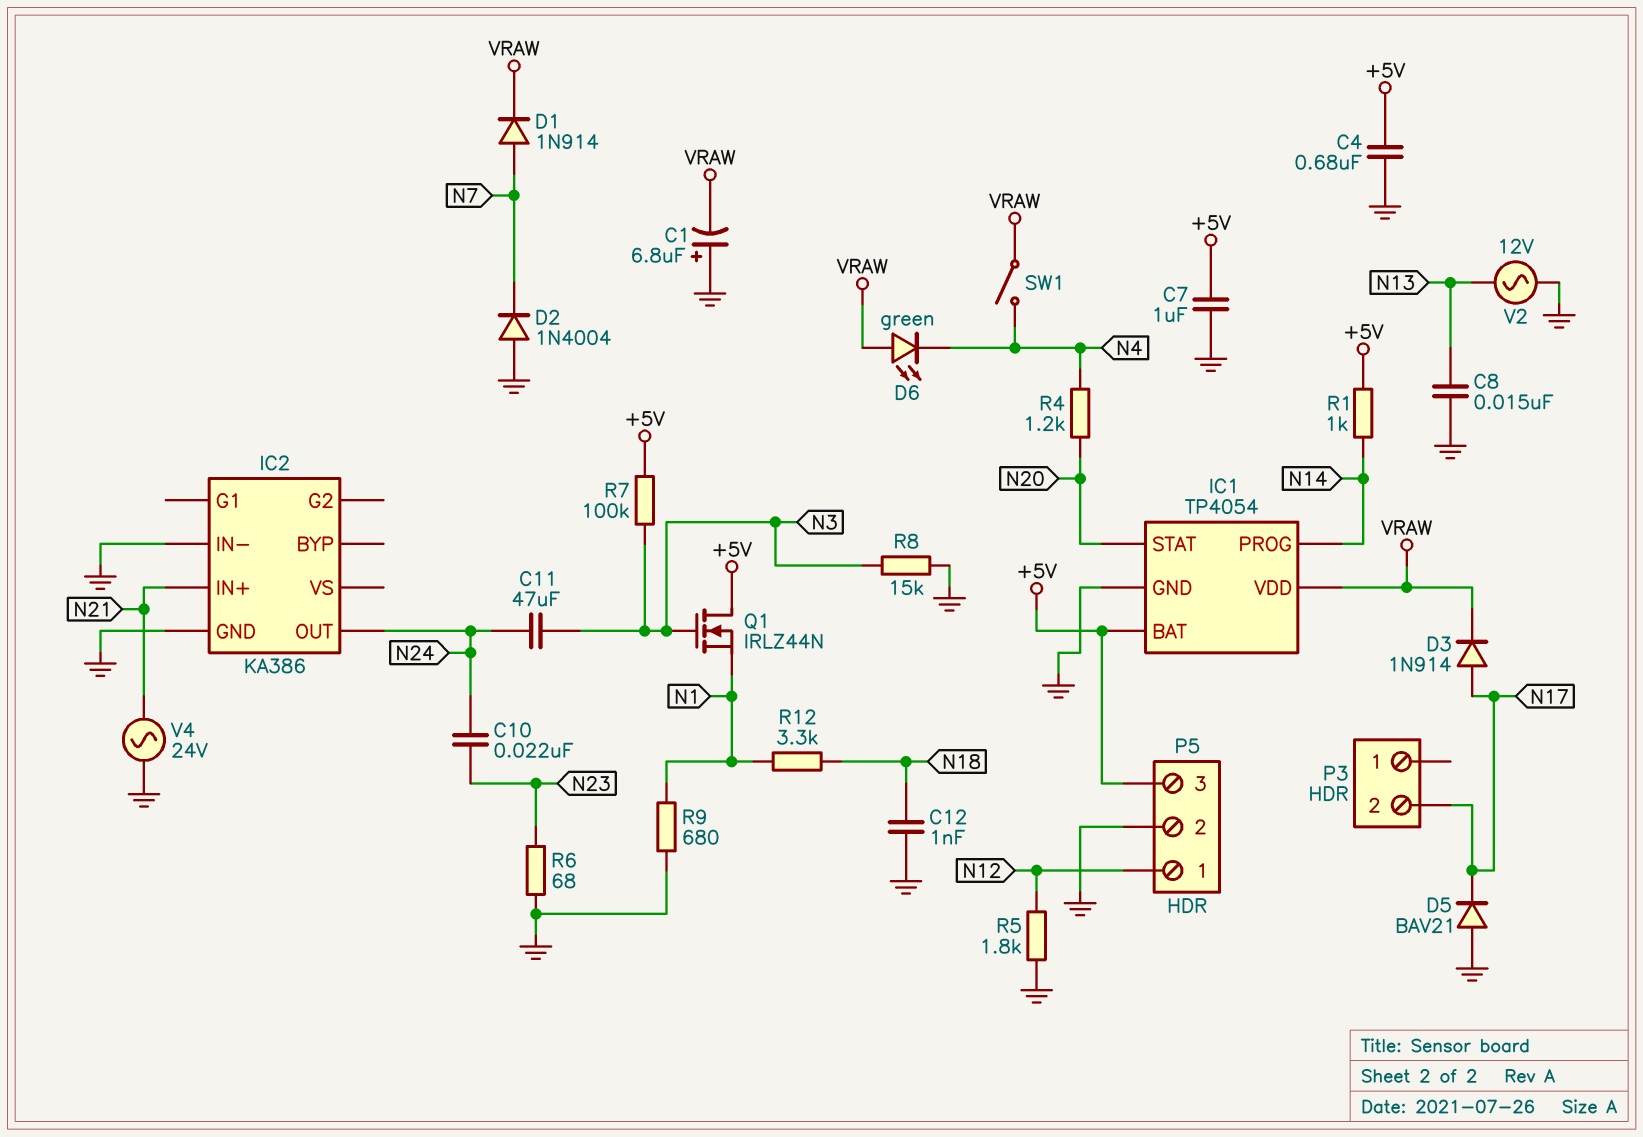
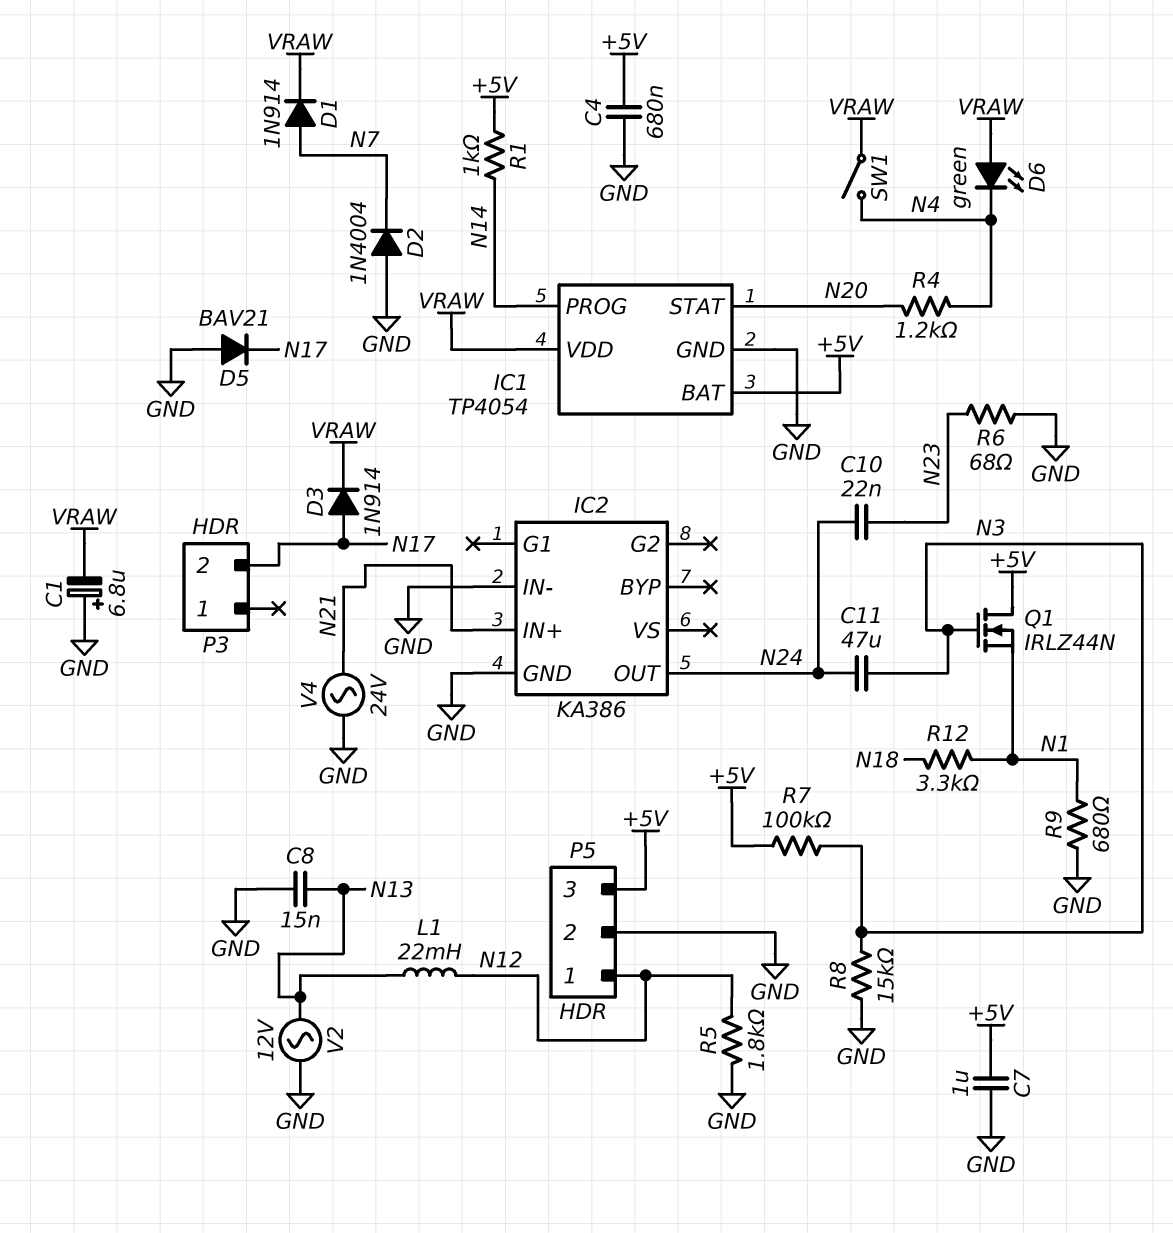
C12: 1nF (GND, N18) -> none
L1: none -> 22mH (N12, N13)

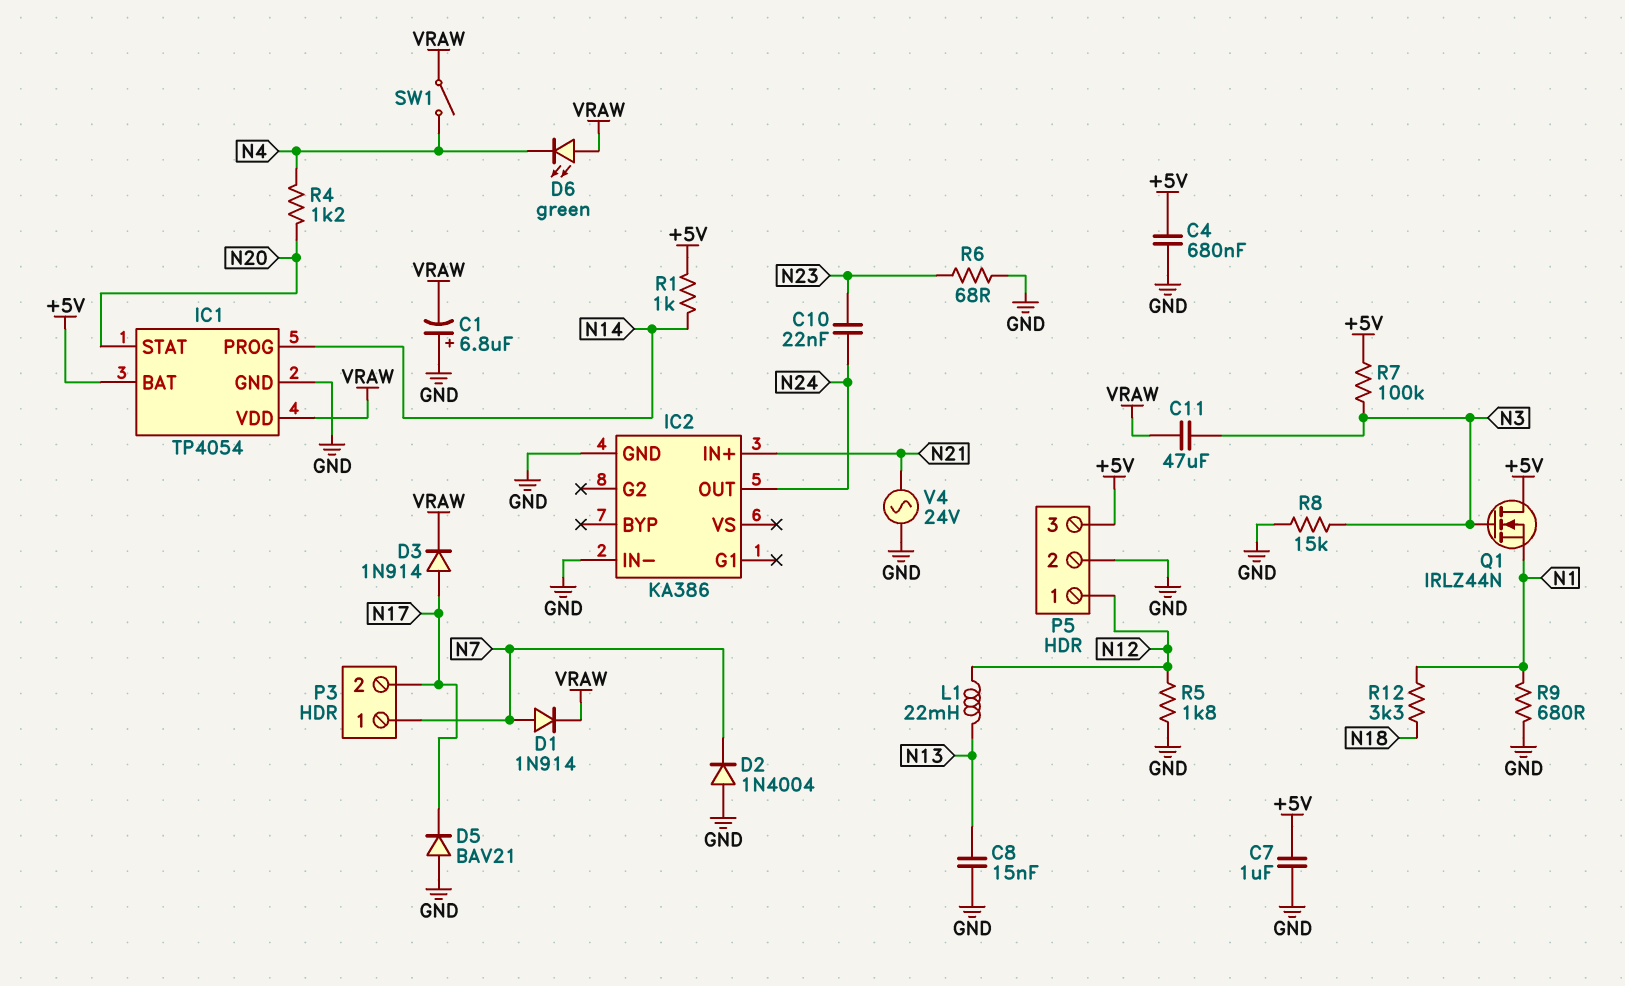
C11: 47uF (N3, N24) -> 47uF (N3, VRAW)
P3 pin 1: none -> N7
V2: AC 12V (GND, N13) -> none

